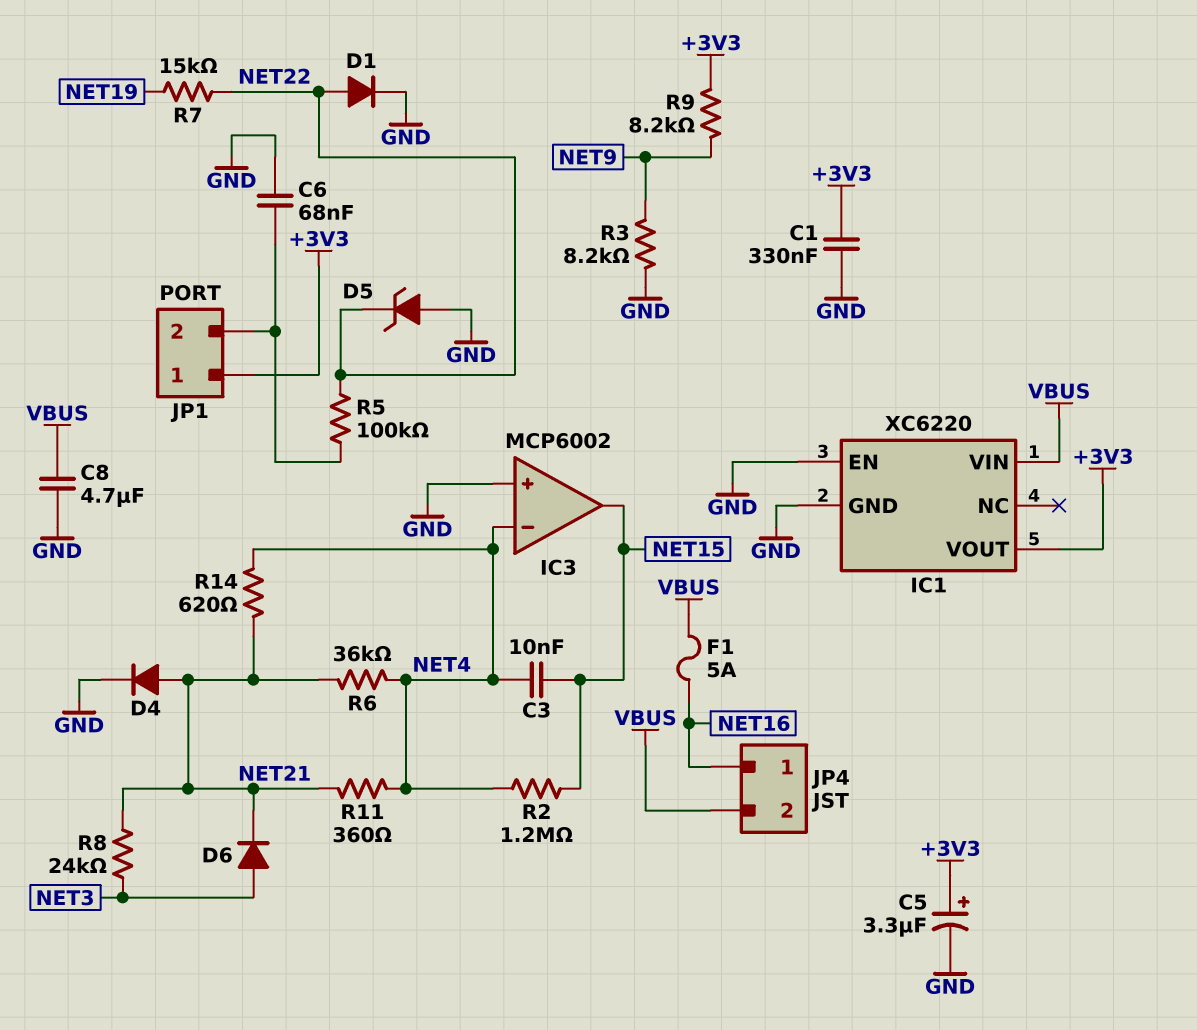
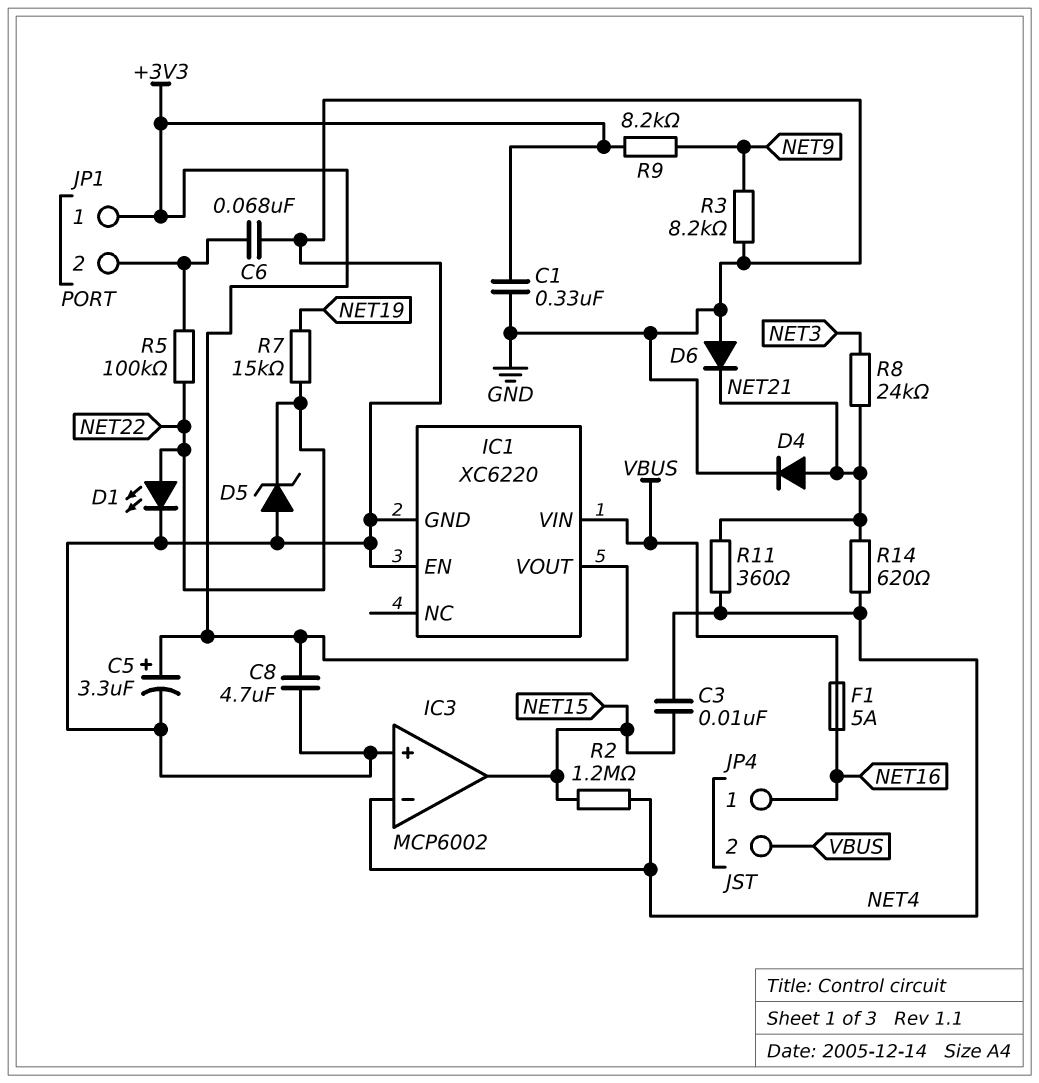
C8: 4.7uF (GND, VBUS) -> 4.7uF (+3V3, GND)
D1: diode (A NET22, K GND) -> LED (A NET22, K GND)
D6: diode (A NET3, K NET21) -> diode (A GND, K NET21)
R6: 36k (NET4, NET21) -> none

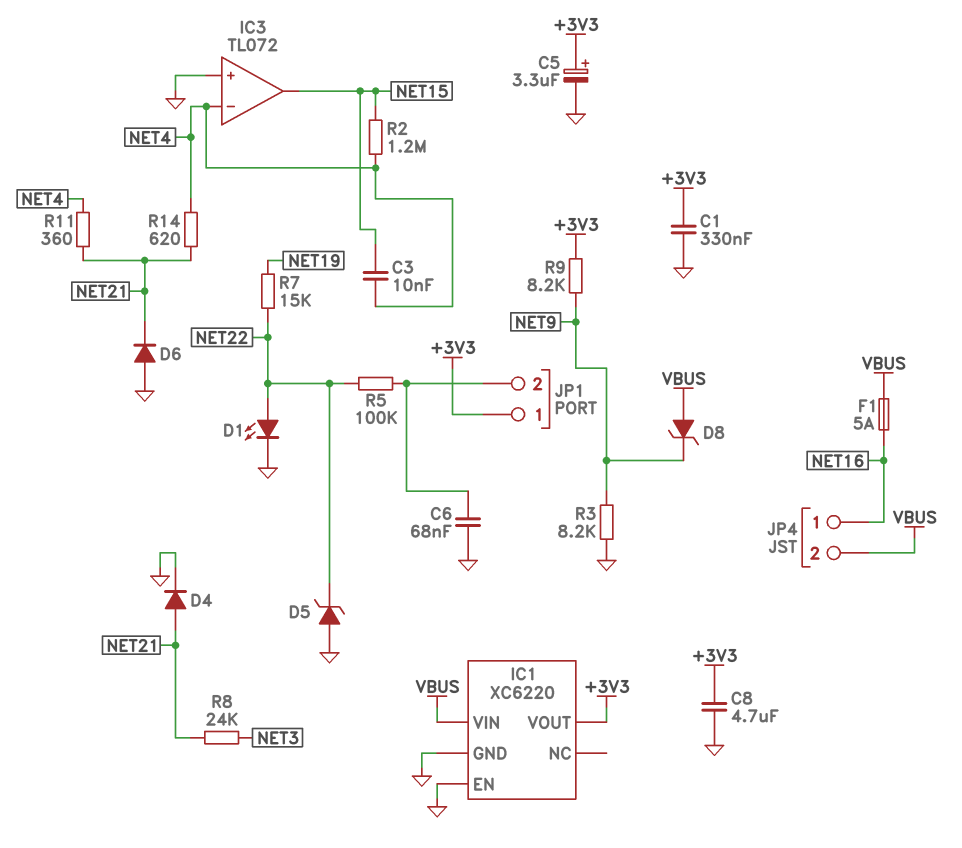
D8: none -> zener (A VBUS, K NET9)
IC3: MCP6002 -> TL072

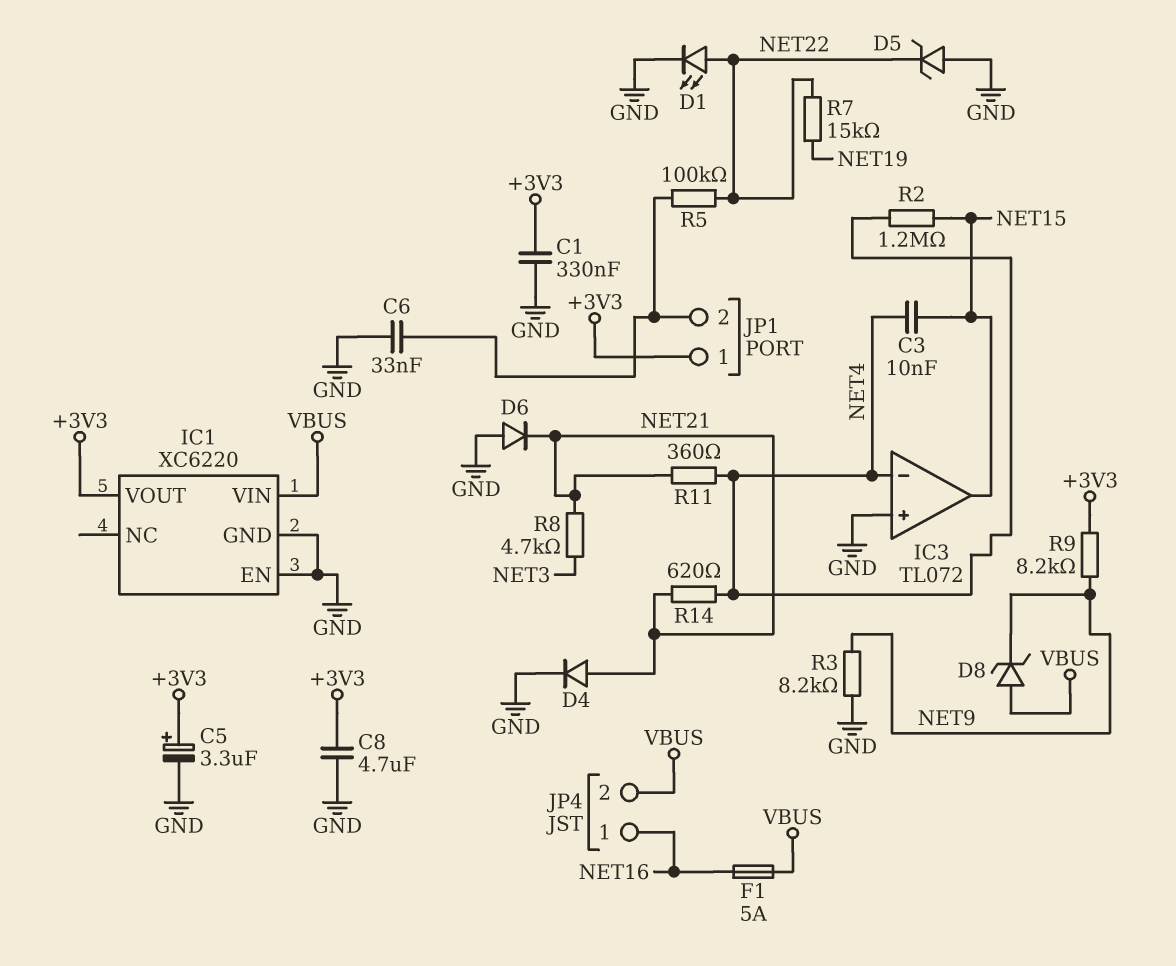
C6: 68nF (GND, JP1/2) -> 33nF (GND, JP1/2)
R8: 24k (NET3, NET21) -> 4.7k (NET3, NET21)

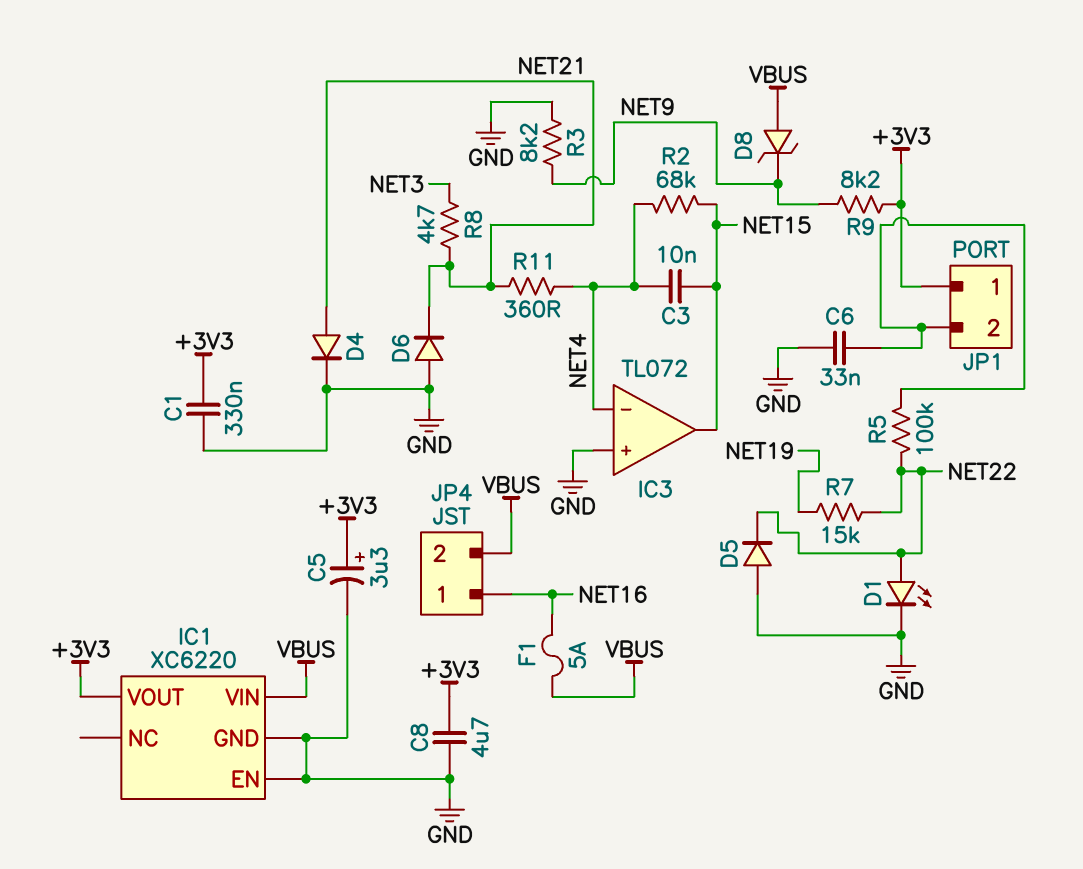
D5: zener (A GND, K NET22) -> diode (A GND, K NET22)
R2: 1.2M (NET4, NET15) -> 68k (NET4, NET15)
R14: 620 (NET4, NET21) -> none

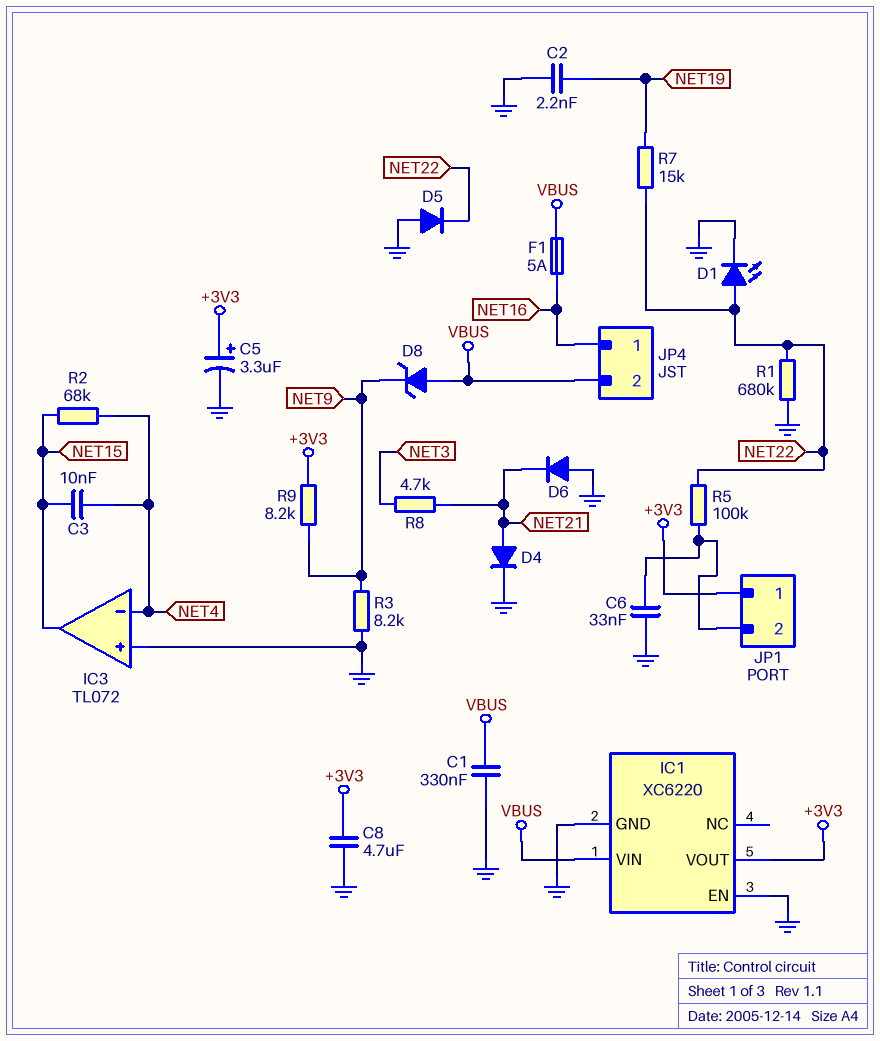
C1: 330nF (+3V3, GND) -> 330nF (GND, VBUS)
C2: none -> 2.2nF (GND, NET19)
R1: none -> 680k (GND, NET22)
R11: 360 (NET4, NET21) -> none

